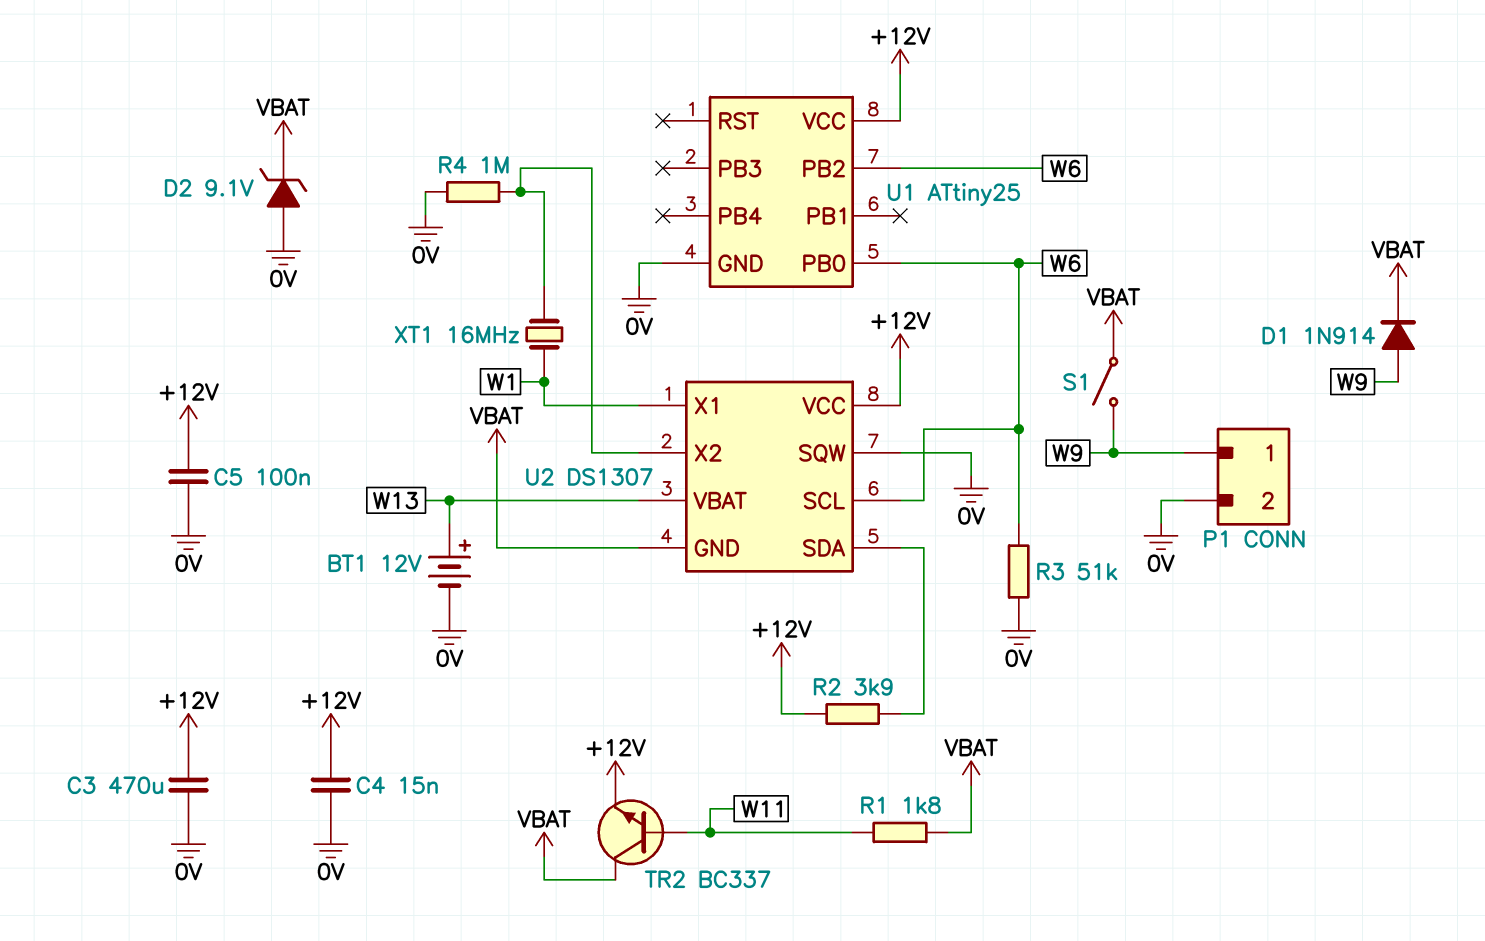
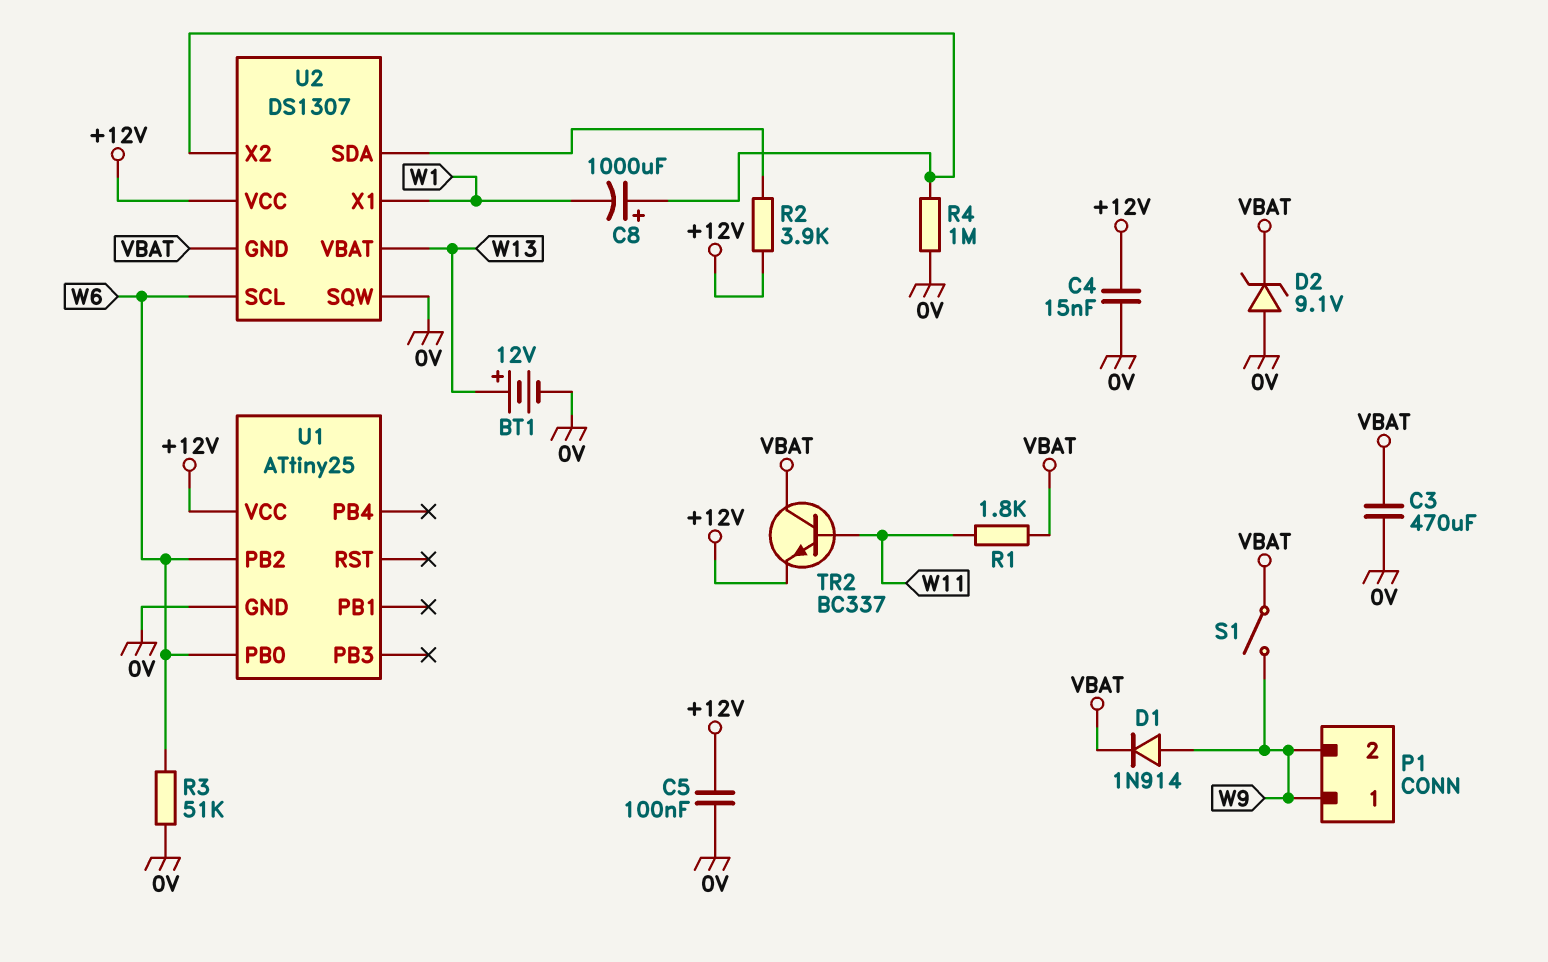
C3: 470uF (+12V, 0V) -> 470uF (0V, VBAT)
C8: none -> 1000uF (plus U2/X2, minus W1)
P1 pin 2: 0V -> W9
XT1: 16MHz (U2/X2, W1) -> none

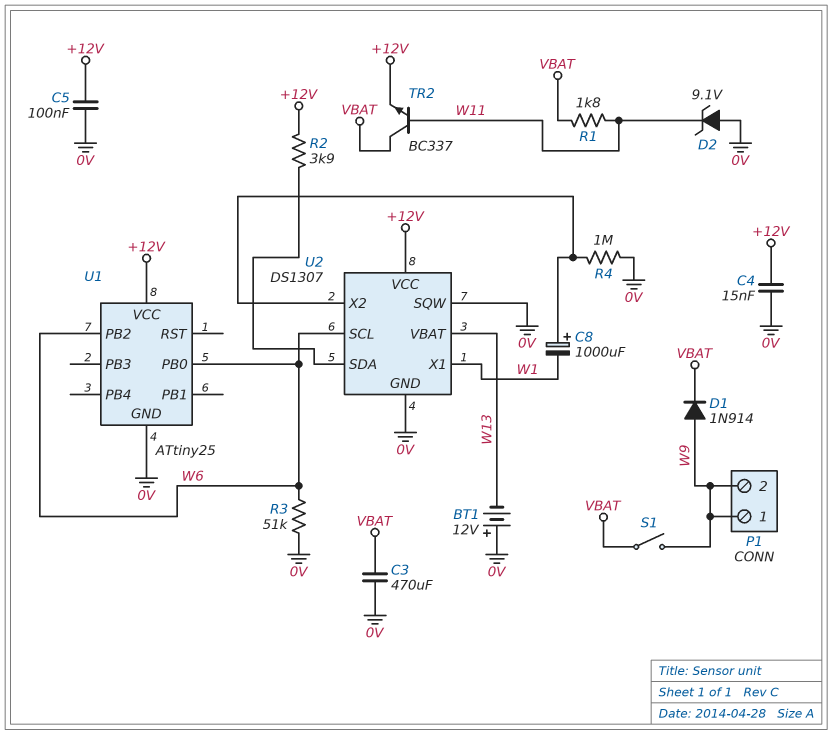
BT1: 12V (plus W13, minus 0V) -> 12V (plus 0V, minus W13)
D2: zener 9.1V (A 0V, K VBAT) -> zener 9.1V (A 0V, K W11)
U2 pin GND: VBAT -> 0V

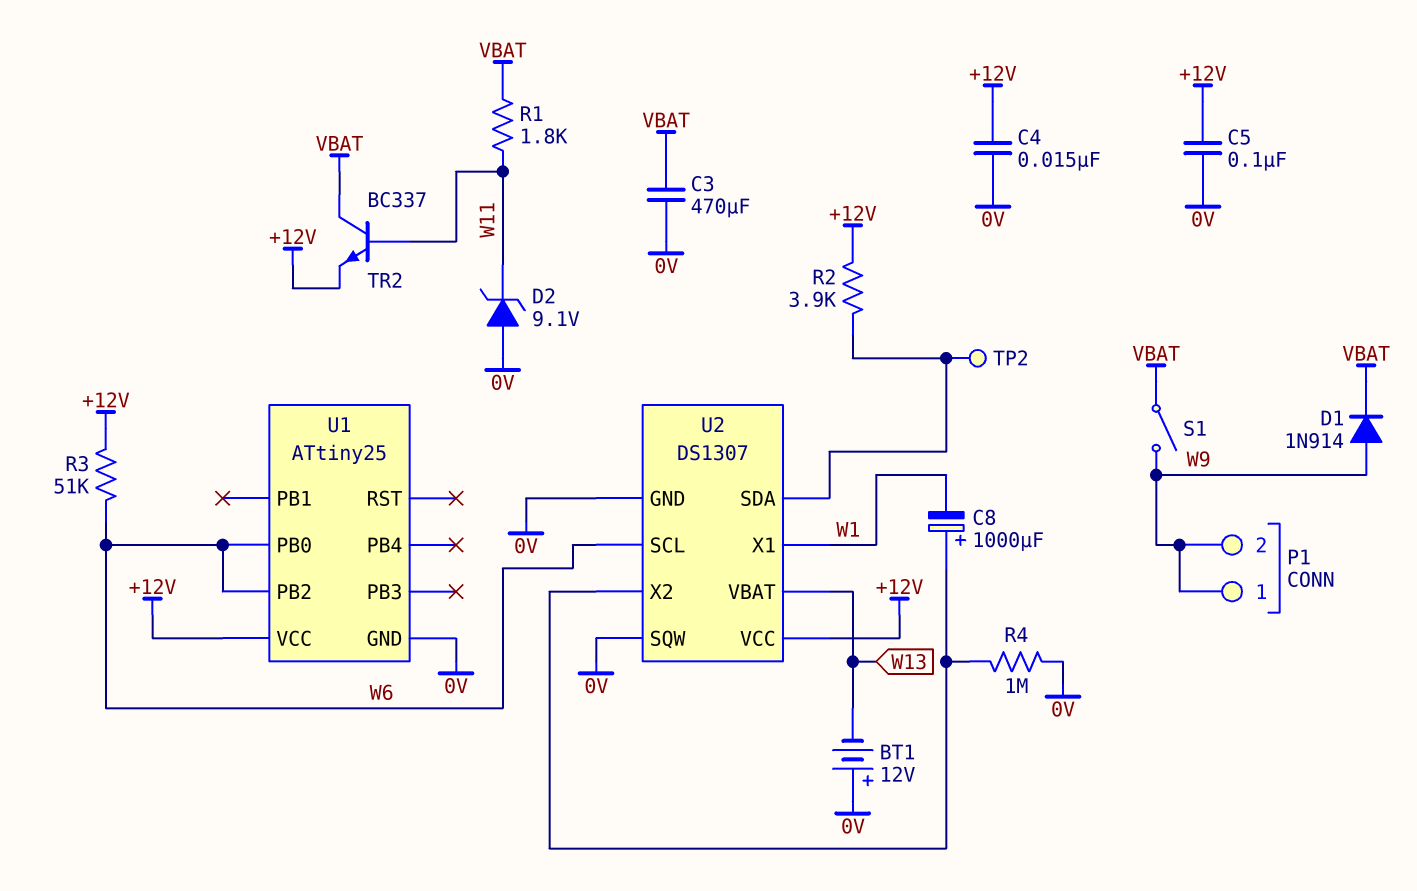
R3: 51k (0V, W6) -> 51k (+12V, W6)
TP2: none -> test point (U2/SDA)

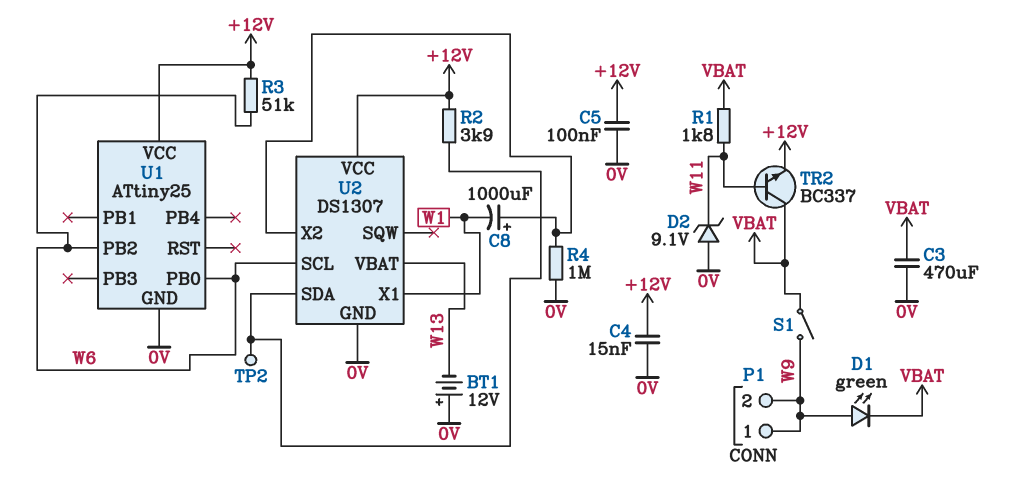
D1: diode 1N914 (A W9, K VBAT) -> LED green (A W9, K VBAT)
U2 pin SQW: 0V -> none

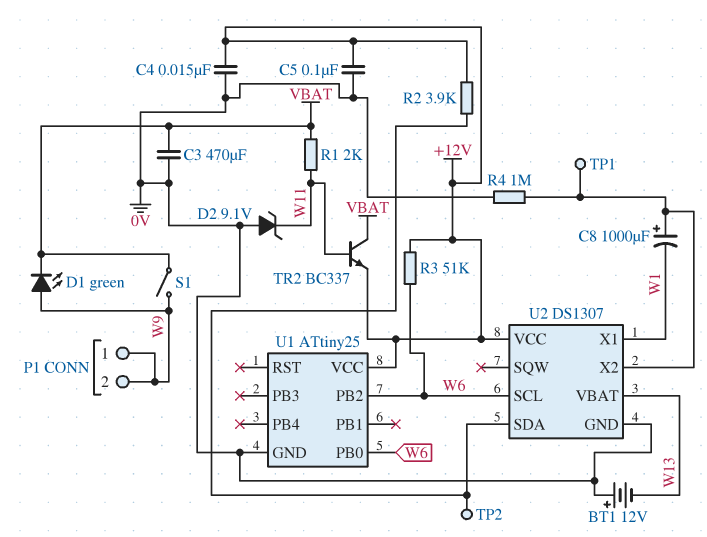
R1: 1.8k (VBAT, W11) -> 2k (VBAT, W11)
TP1: none -> test point (U2/X2)

